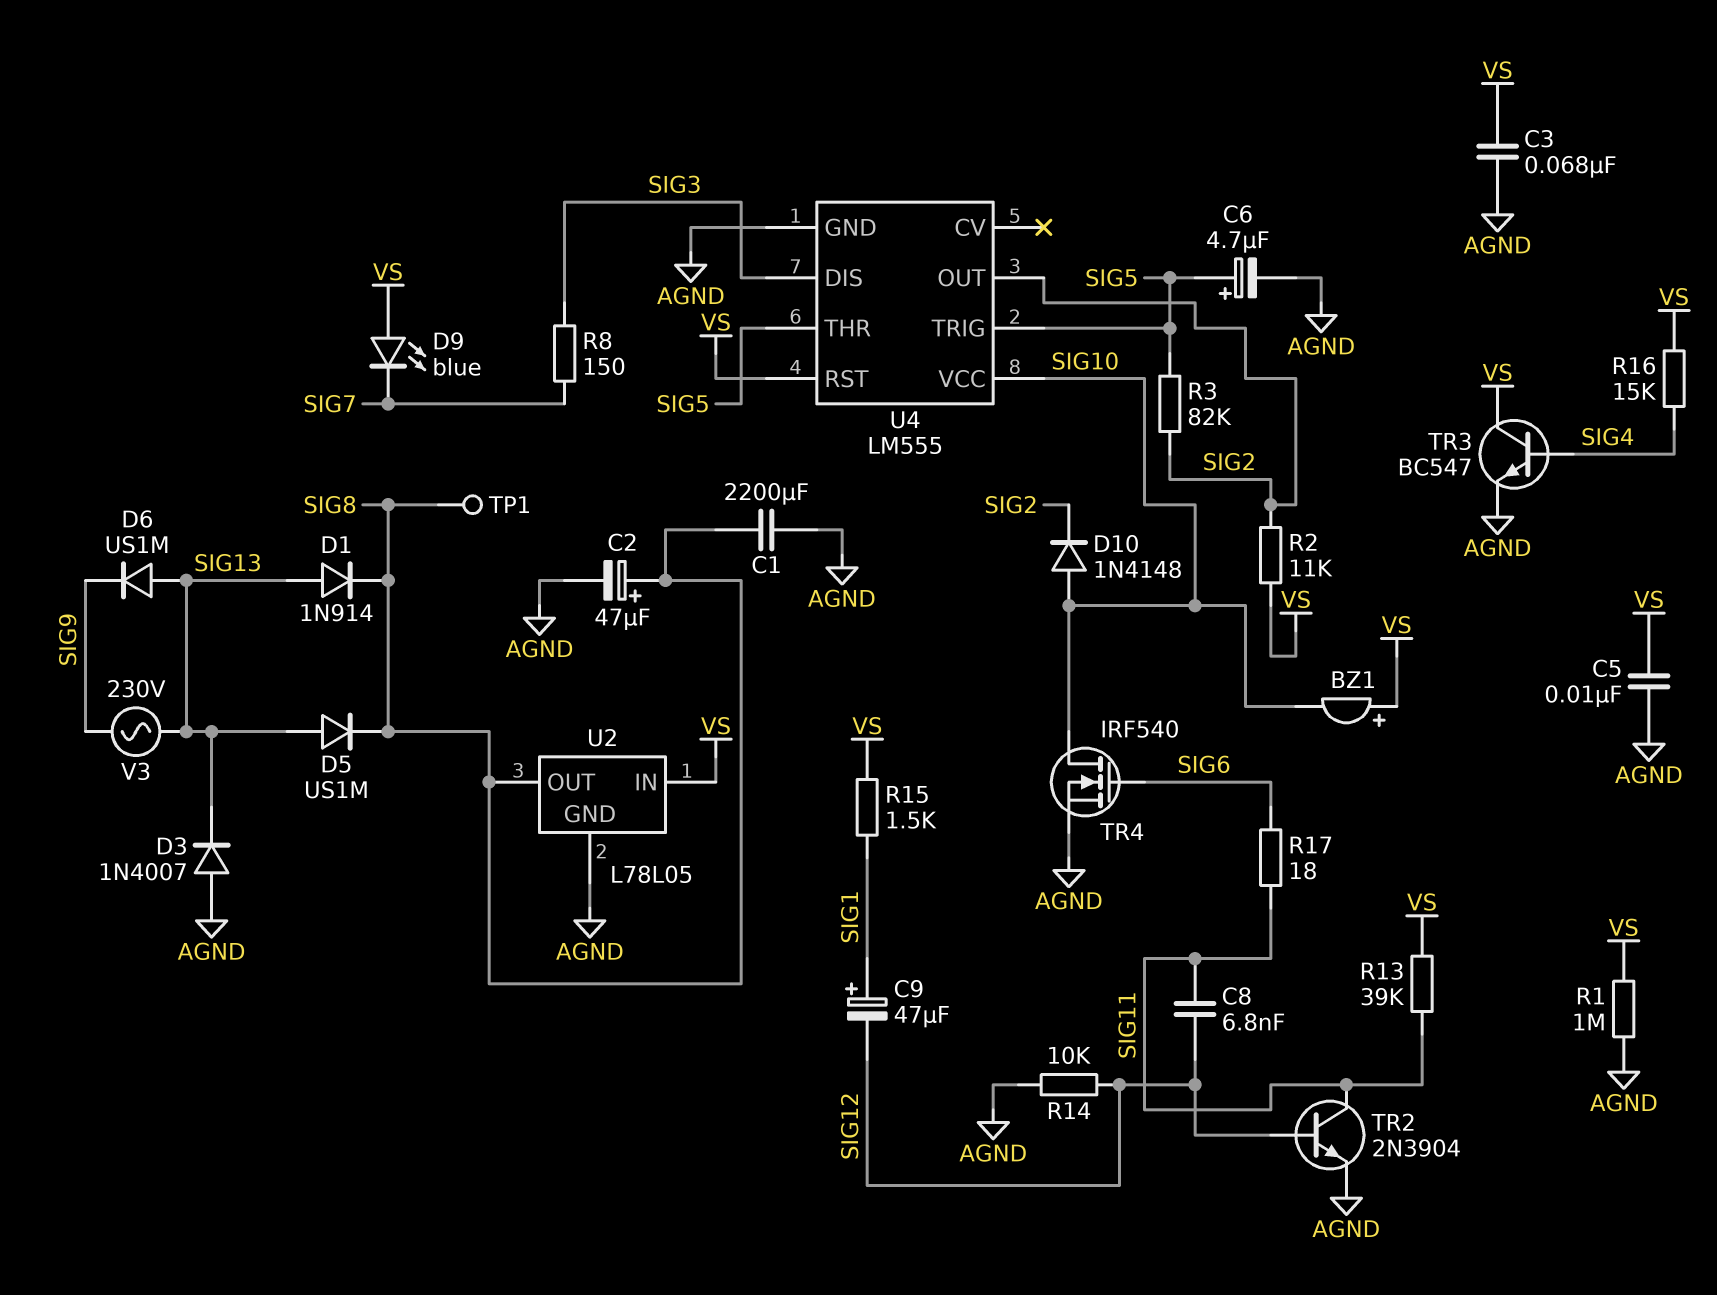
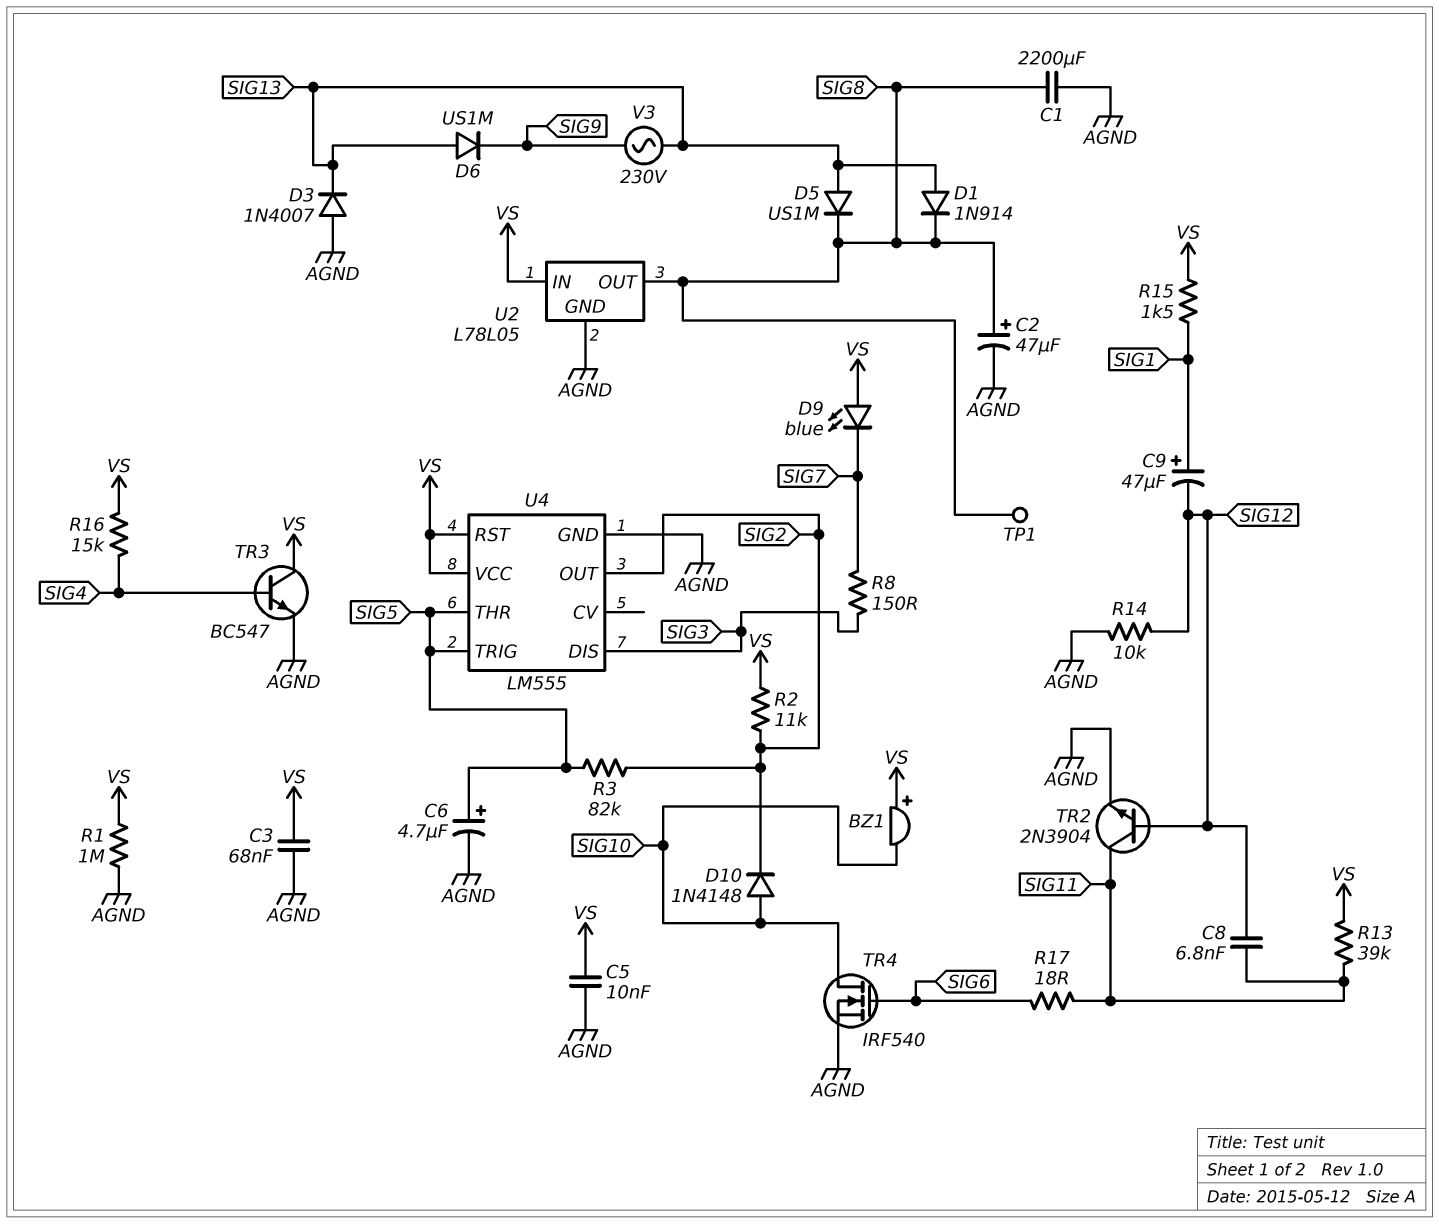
U4 pin VCC: SIG10 -> VS

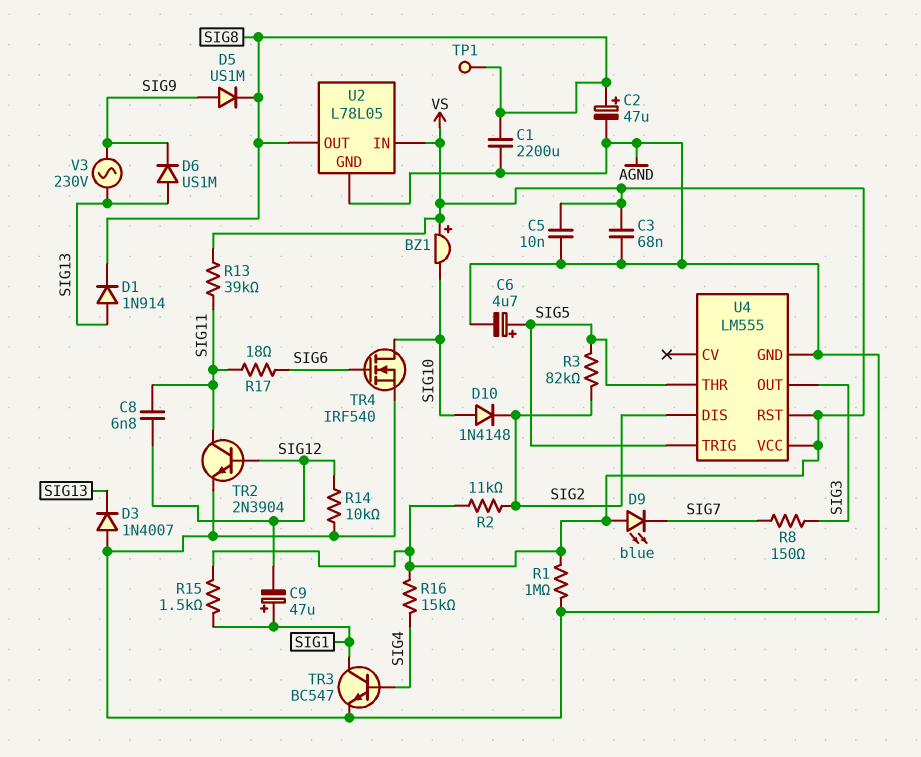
D5: diode US1M (A SIG13, K SIG8) -> diode US1M (A SIG9, K SIG8)
TR3: NPN BC547 (B SIG4, C VS, E AGND) -> NPN BC547 (B SIG4, C SIG1, E AGND)
U4 pin DIS: SIG3 -> SIG2
U4 pin OUT: SIG2 -> SIG3

